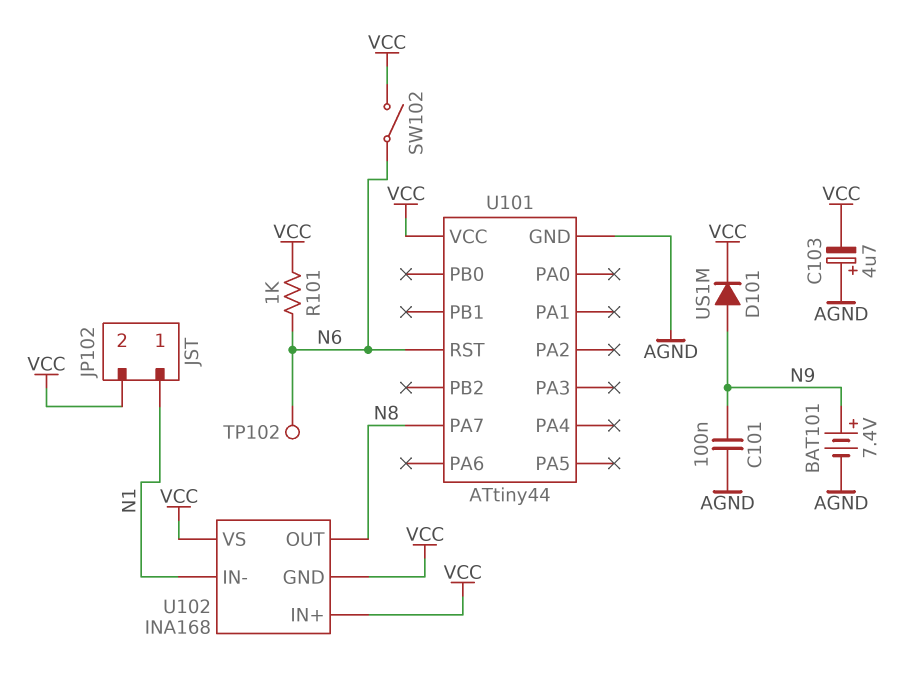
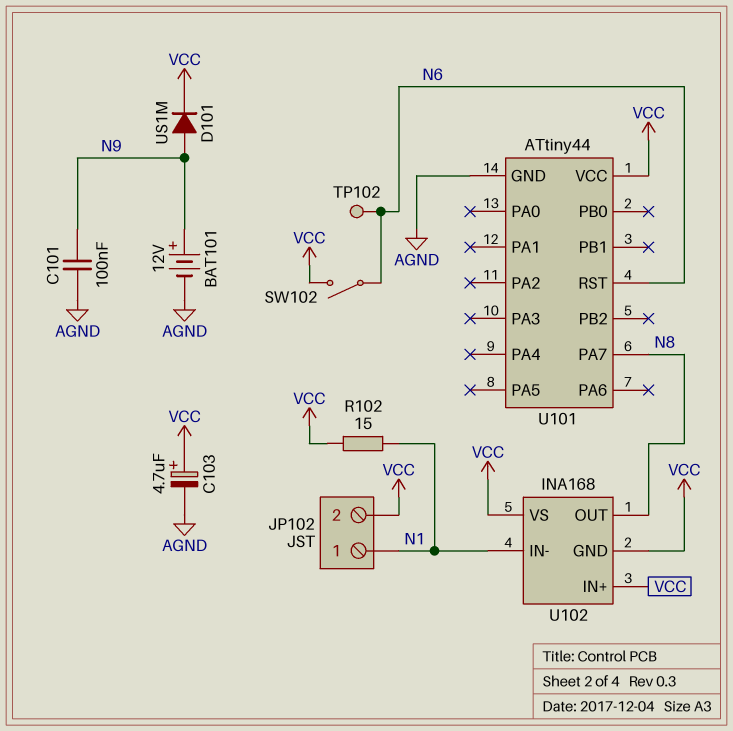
BAT101: 7.4V (plus N9, minus AGND) -> 12V (plus N9, minus AGND)
C103: 4.7uF (plus AGND, minus VCC) -> 4.7uF (plus VCC, minus AGND)
R101: 1k (N6, VCC) -> none
R102: none -> 15 (N1, VCC)

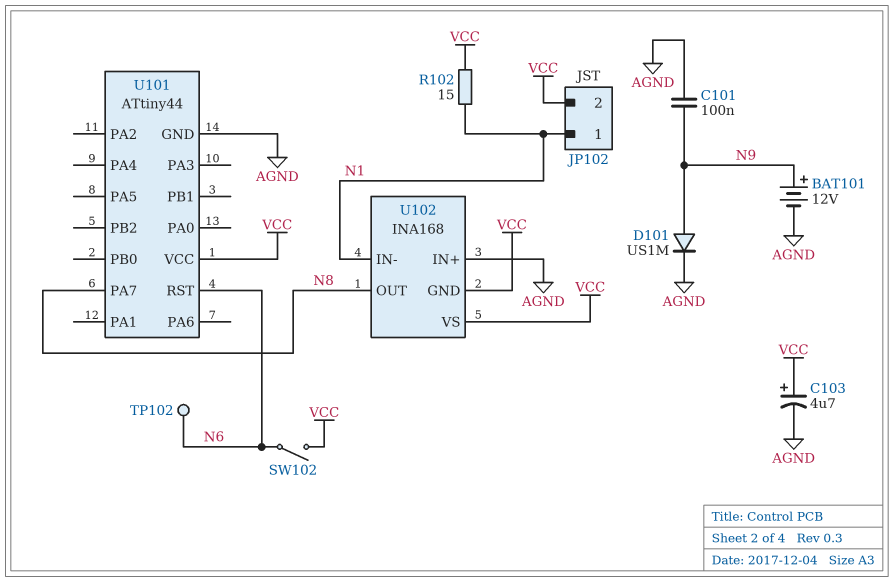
D101: diode US1M (A N9, K VCC) -> diode US1M (A N9, K AGND)
U102 pin IN+: VCC -> AGND

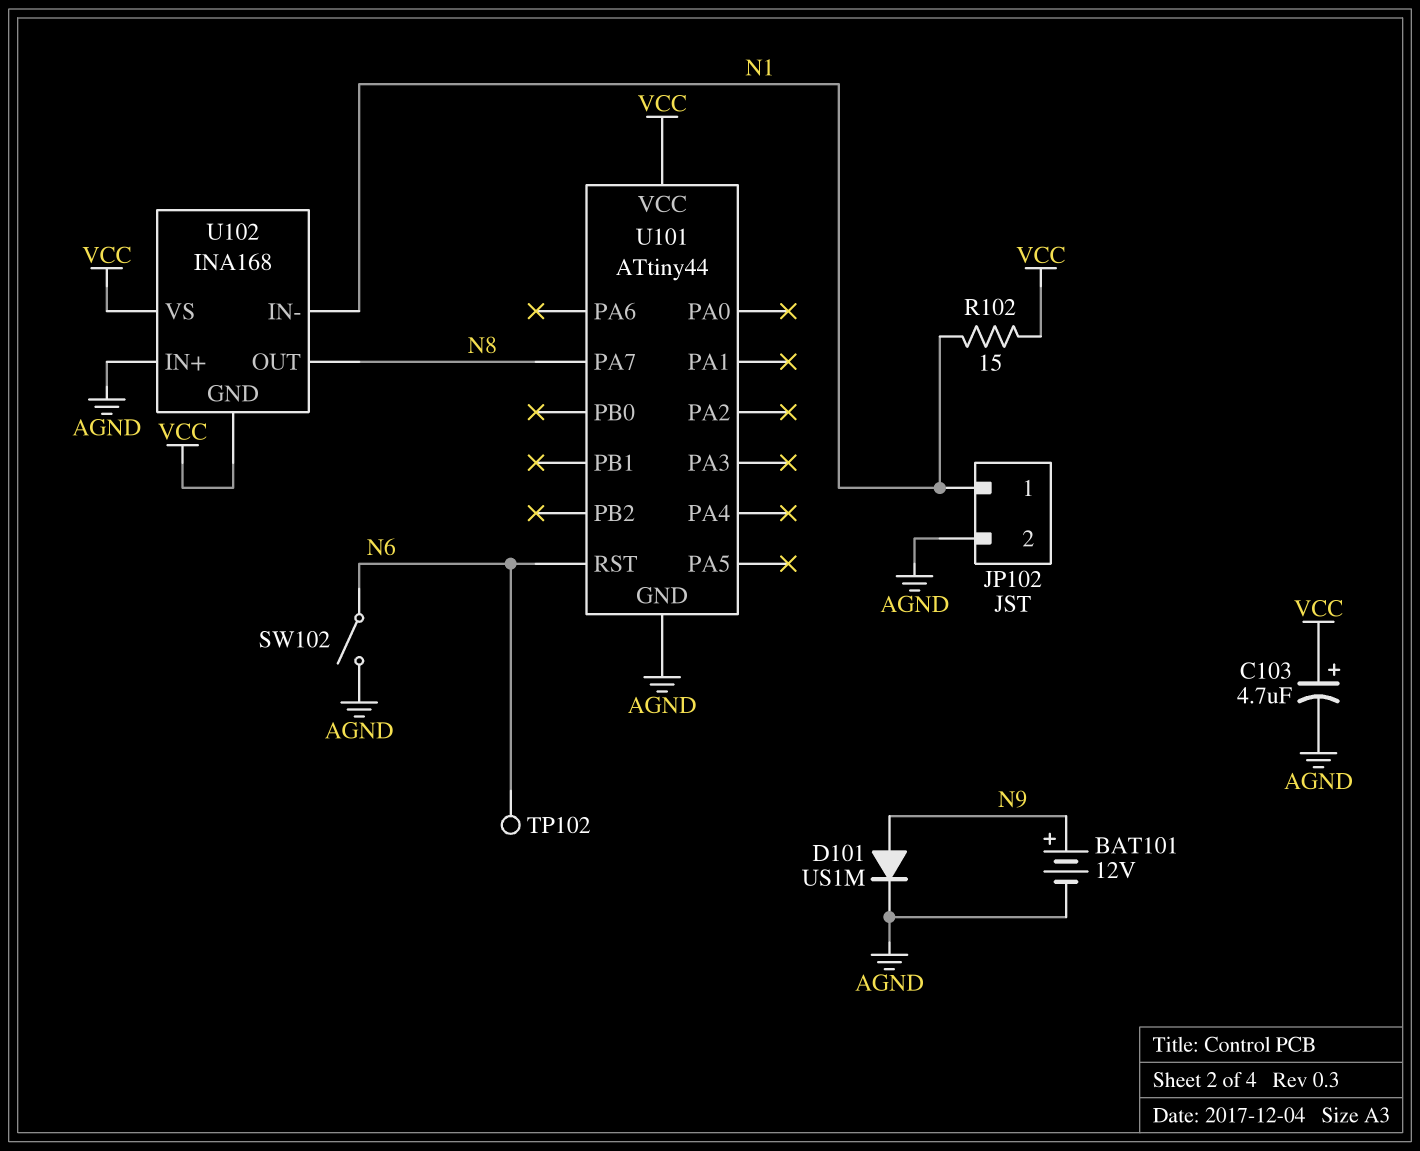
C101: 100nF (AGND, N9) -> none
JP102 pin 2: VCC -> AGND
SW102: switch (N6, VCC) -> switch (AGND, N6)

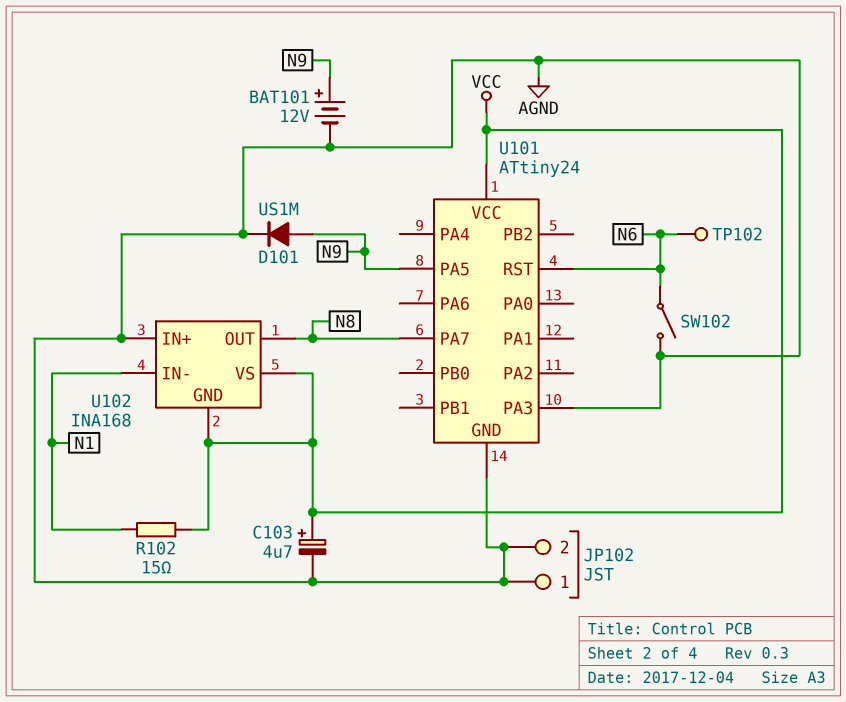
JP102 pin 1: N1 -> AGND
U101: ATtiny44 -> ATtiny24
U101 pin PA3: none -> AGND
U101 pin PA5: none -> N9

